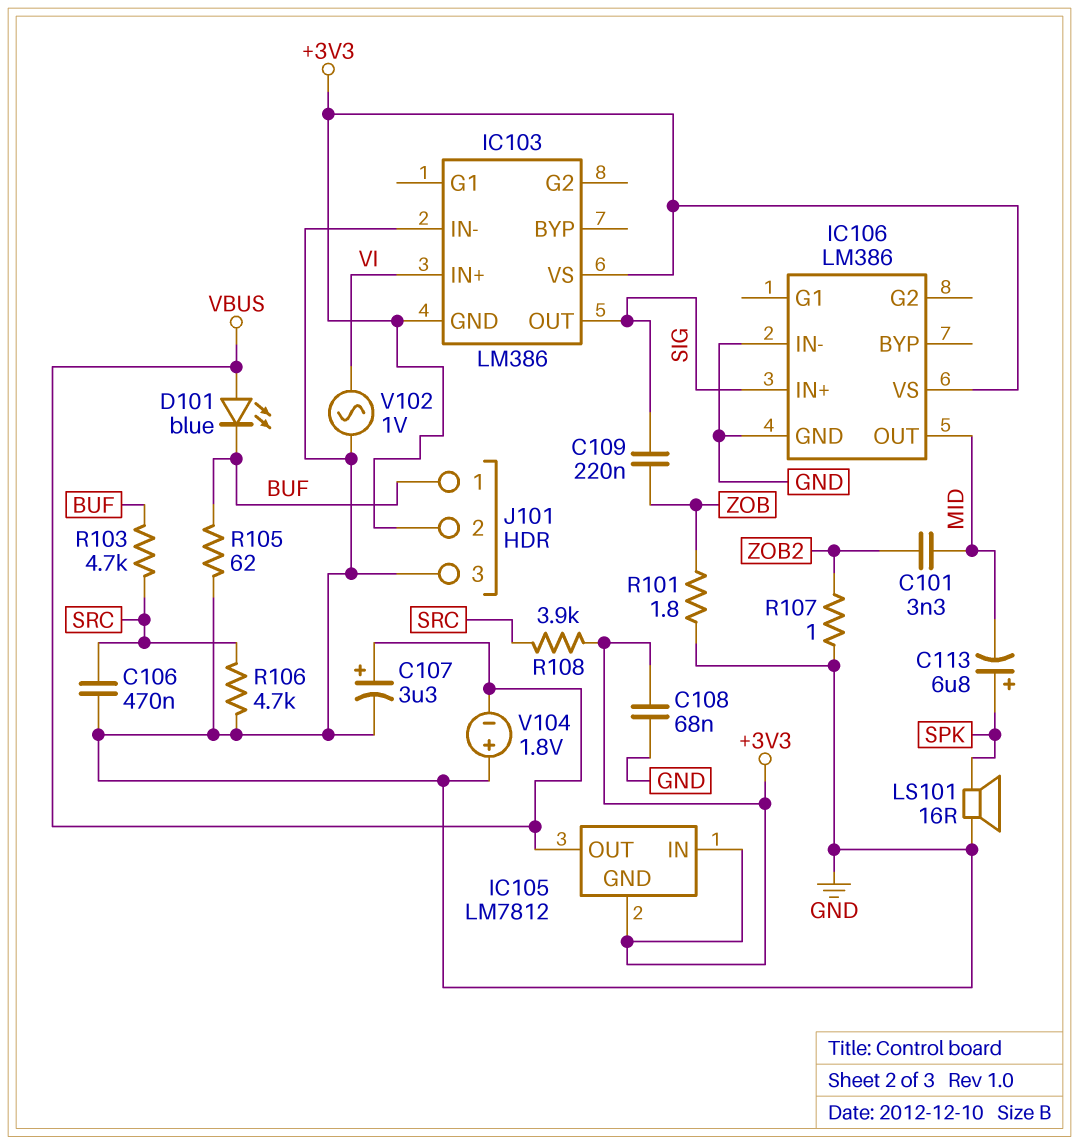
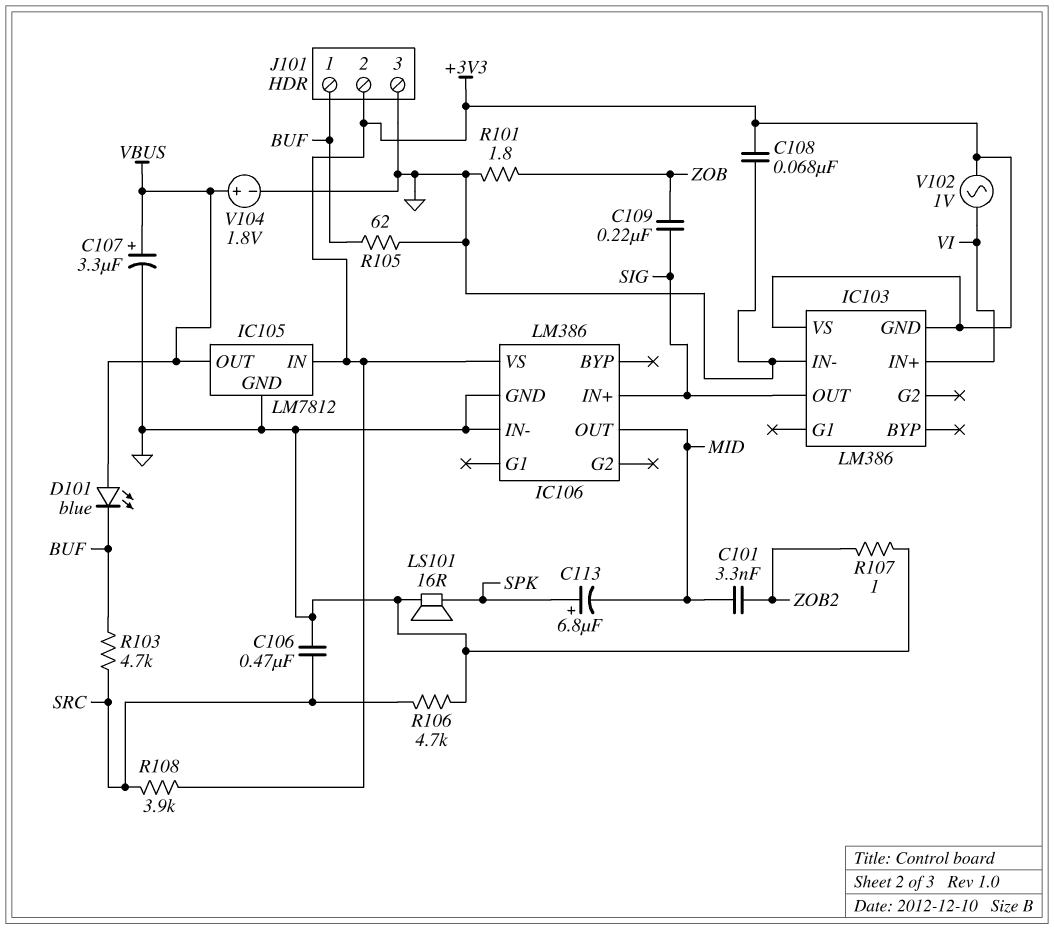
IC105 pin GND: +3V3 -> GND
V102: AC 1V (GND, VI) -> AC 1V (+3V3, VI)
V104: 1.8V (plus GND, minus VBUS) -> 1.8V (plus VBUS, minus GND)

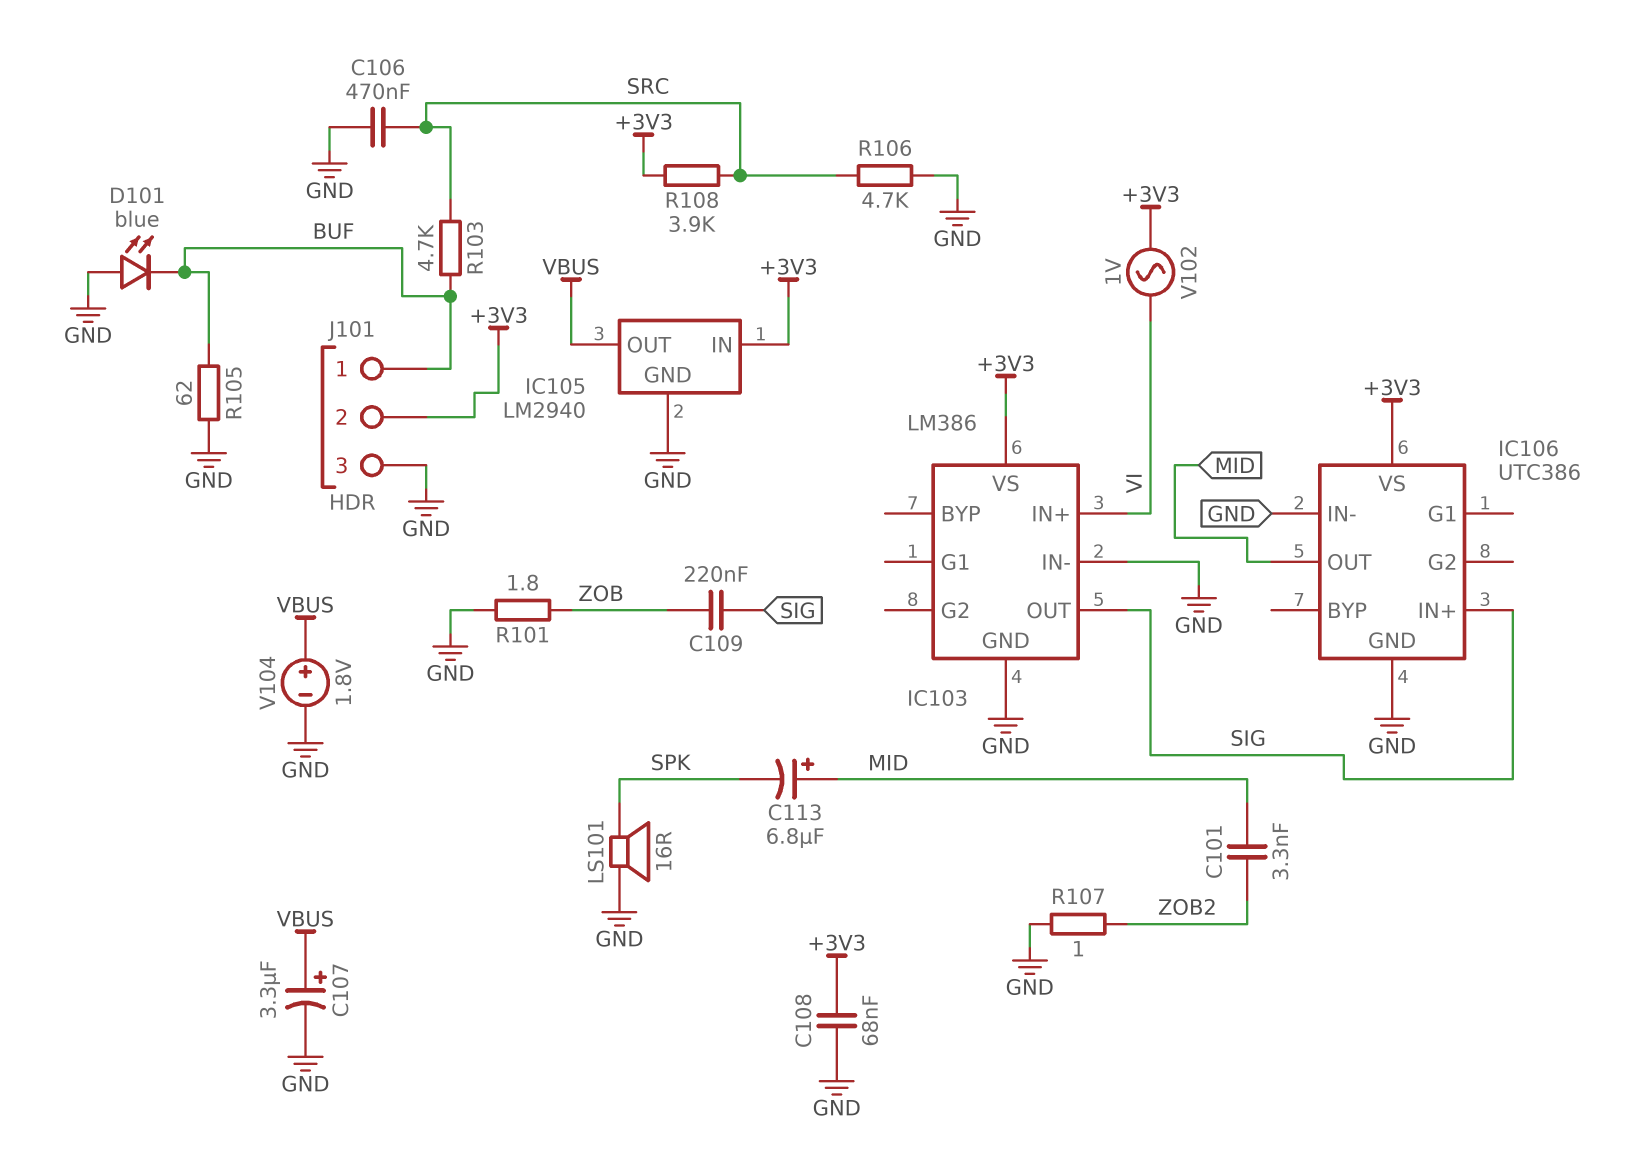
C113: 6.8uF (plus SPK, minus MID) -> 6.8uF (plus MID, minus SPK)
D101: LED blue (A VBUS, K BUF) -> LED blue (A GND, K BUF)
IC103 pin GND: +3V3 -> GND
IC105: LM7812 -> LM2940
IC106: LM386 -> UTC386

